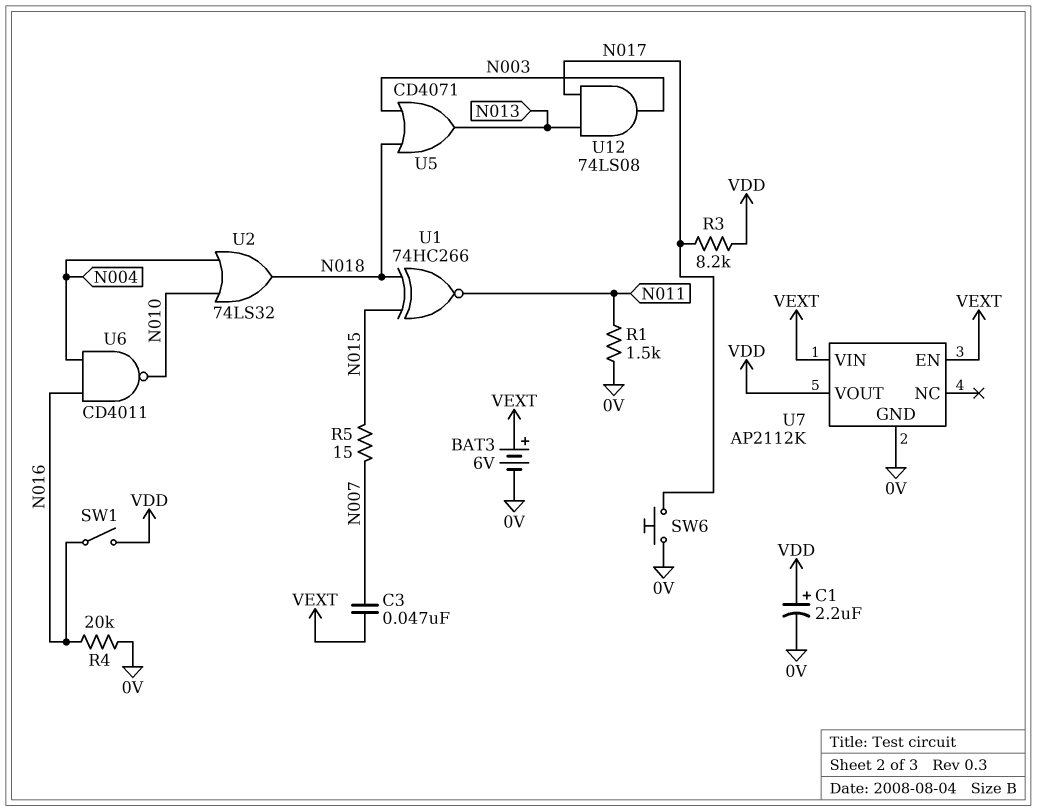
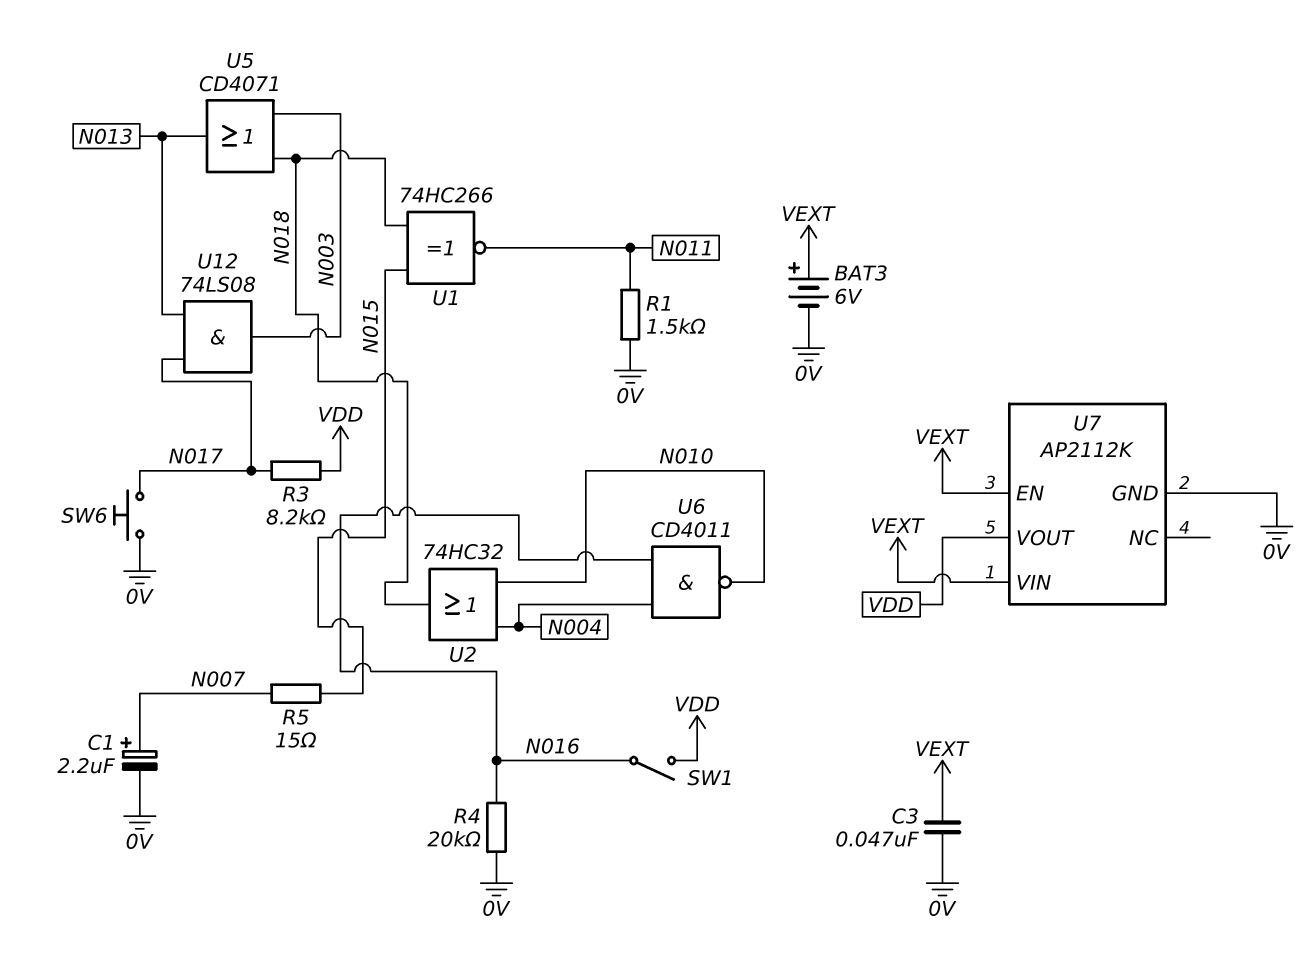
C1: 2.2uF (plus VDD, minus 0V) -> 2.2uF (plus N007, minus 0V)
C3: 47nF (N007, VEXT) -> 47nF (0V, VEXT)
U2: OR 74LS32 (in N004, in N010, out N018) -> OR 74HC32 (in N004, in N010, out N018)

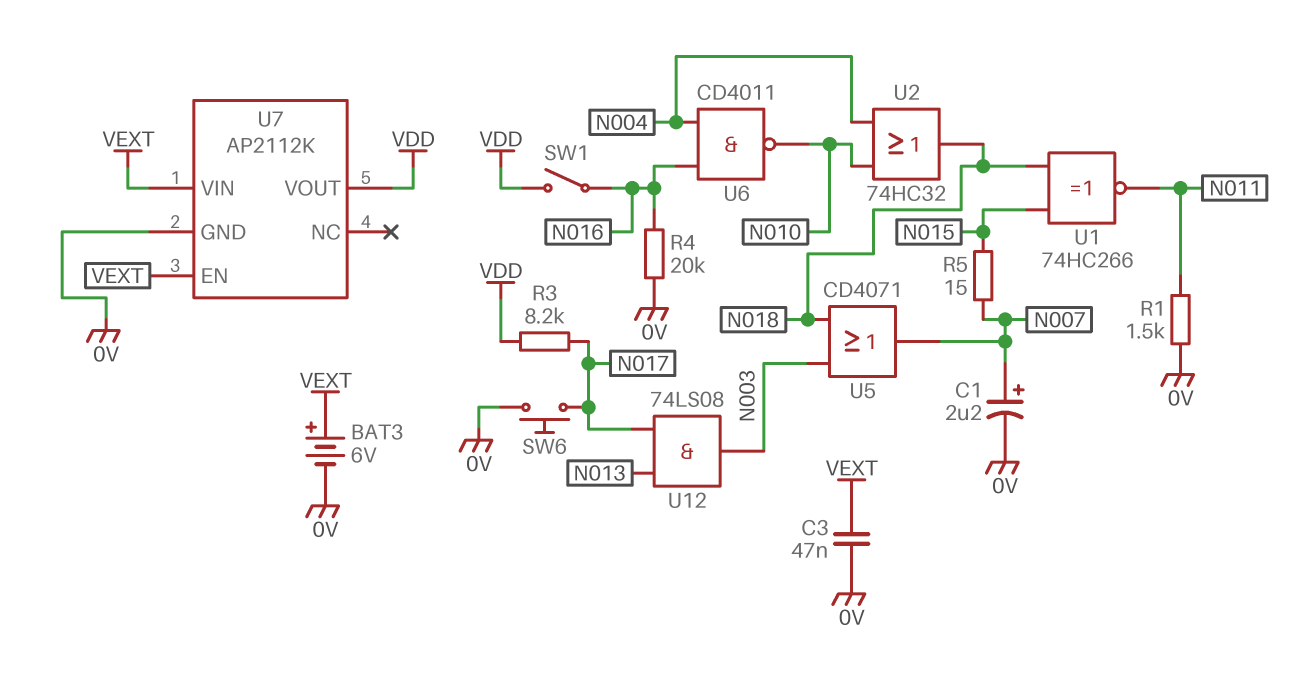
U5: OR CD4071 (in N003, in N018, out N013) -> OR CD4071 (in N003, in N018, out N007)

